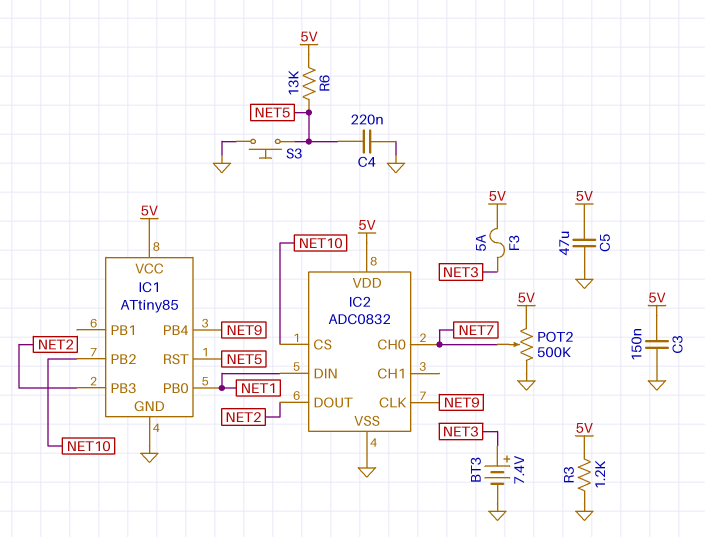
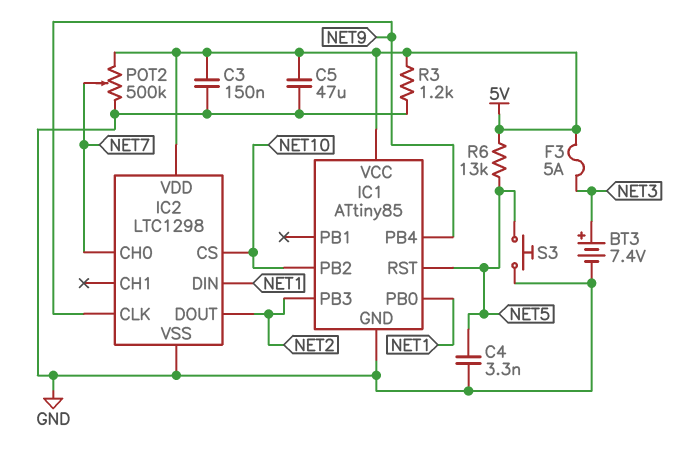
C4: 220nF (GND, NET5) -> 3.3nF (GND, NET5)
IC2: ADC0832 -> LTC1298

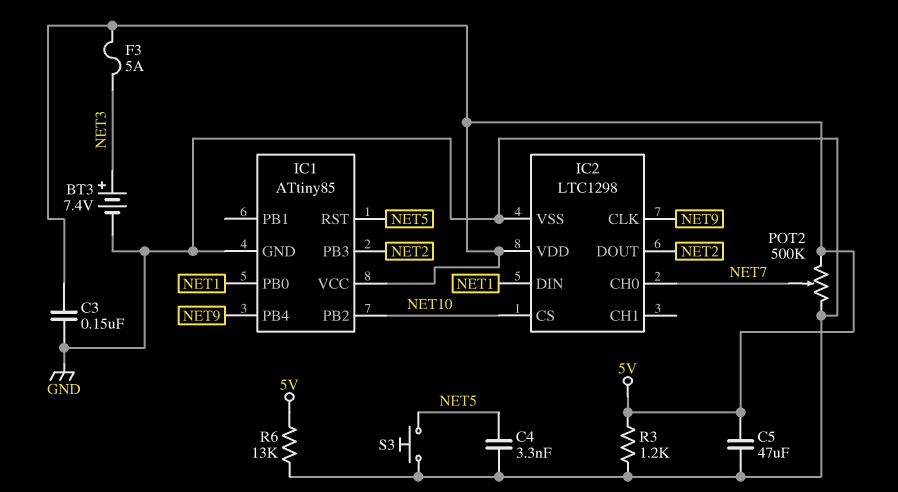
R6: 13k (5V, NET5) -> 13k (5V, GND)

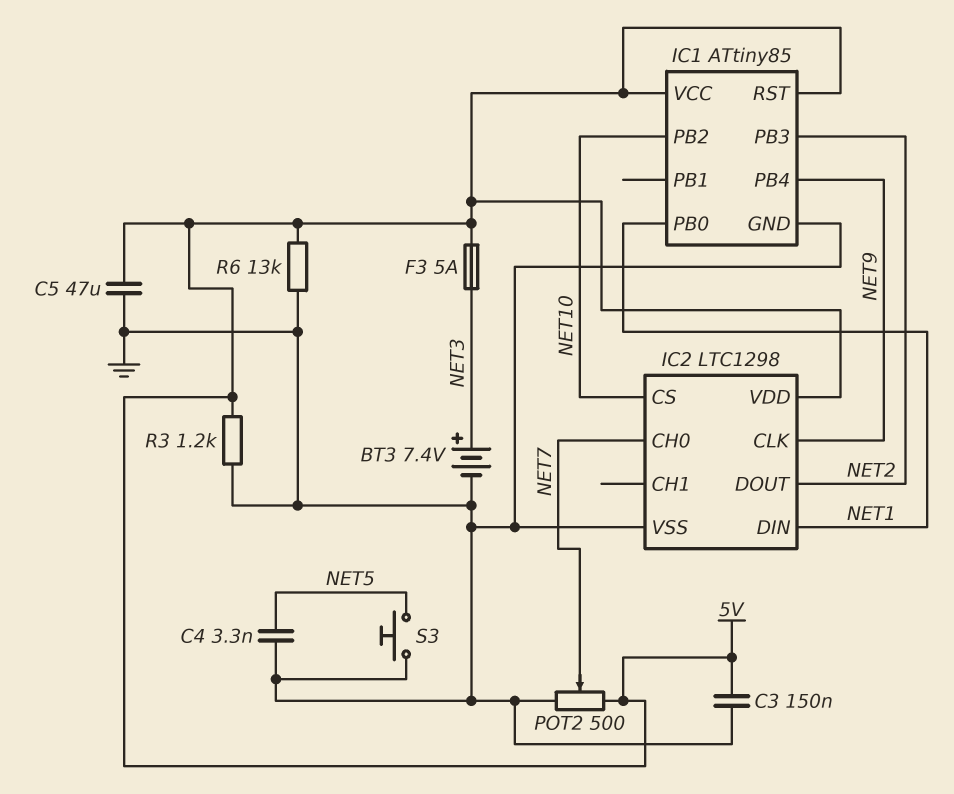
IC1 pin RST: NET5 -> 5V
POT2: 500k (5V, GND, wiper NET7) -> 500 (5V, GND, wiper NET7)

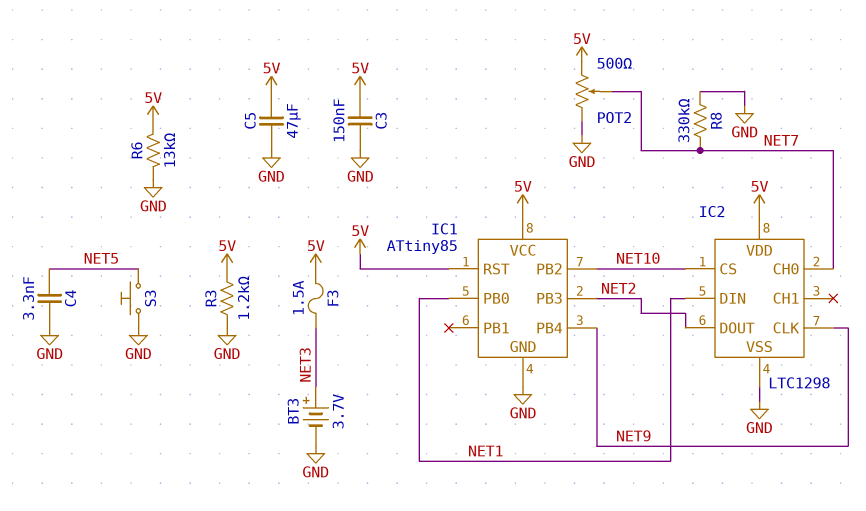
BT3: 7.4V (plus NET3, minus GND) -> 3.7V (plus NET3, minus GND)
F3: 5A (5V, NET3) -> 1.5A (5V, NET3)
R8: none -> 330k (GND, NET7)

